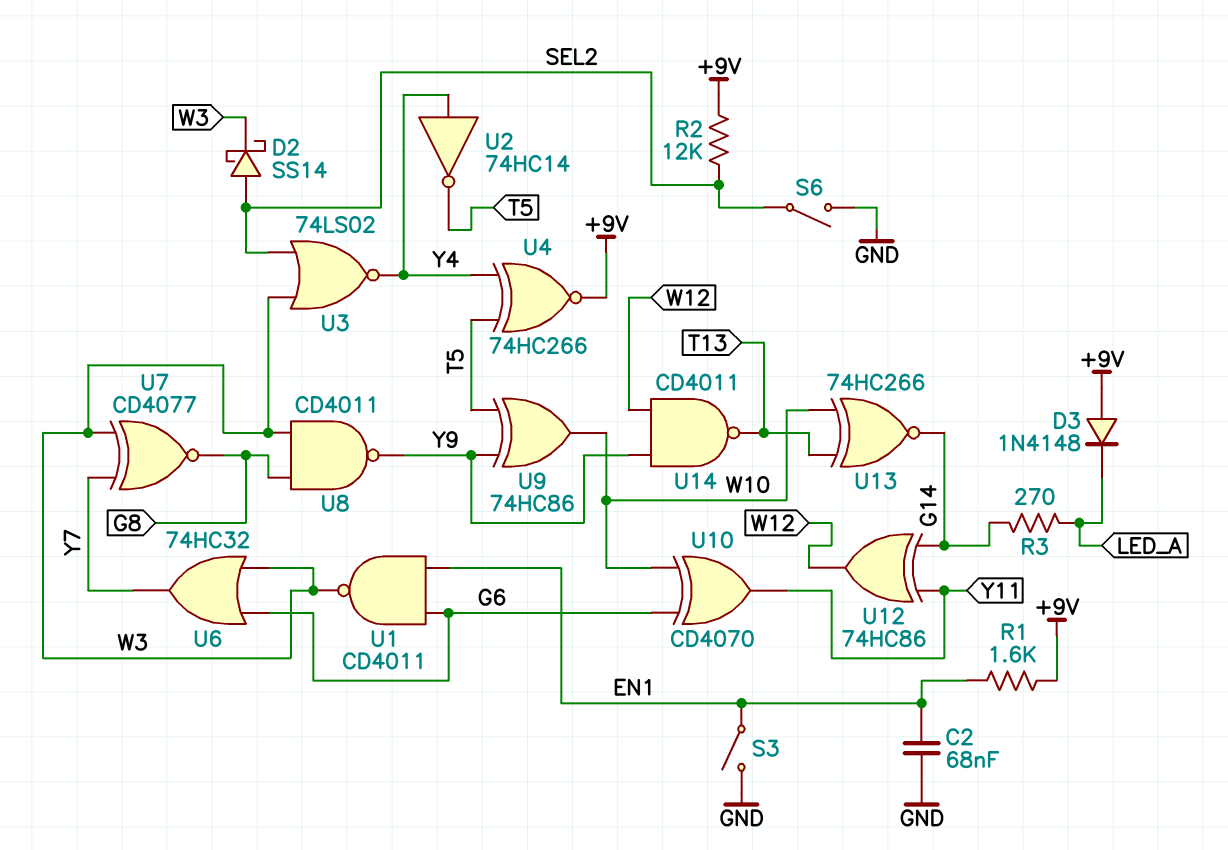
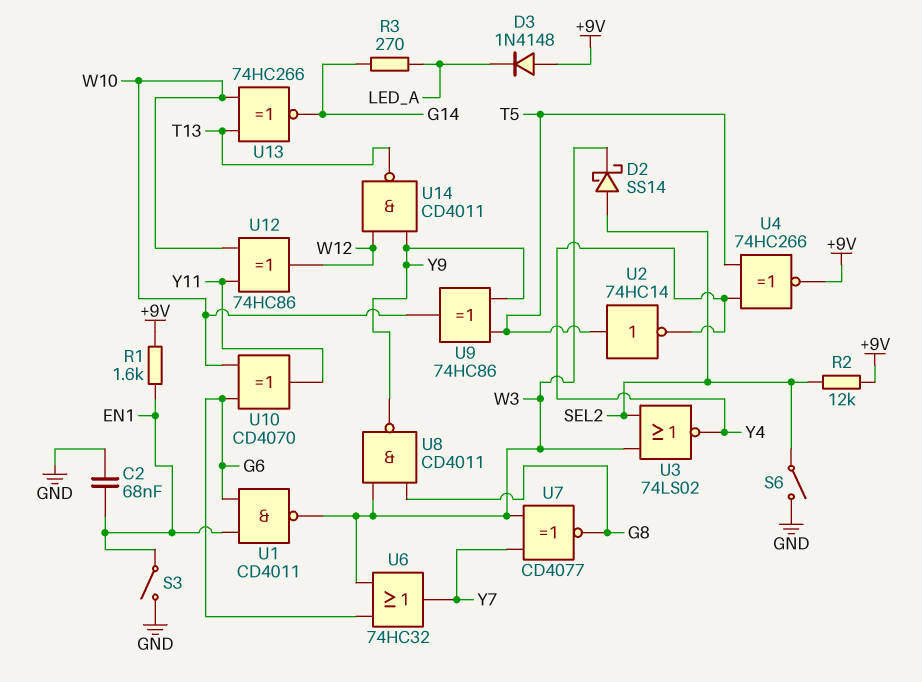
U2: NOT 74HC14 (in Y4, out T5) -> NOT 74HC14 (in T5, out Y4)
U12: XOR 74HC86 (in G14, in Y11, out W12) -> XOR 74HC86 (in W10, in Y11, out W12)

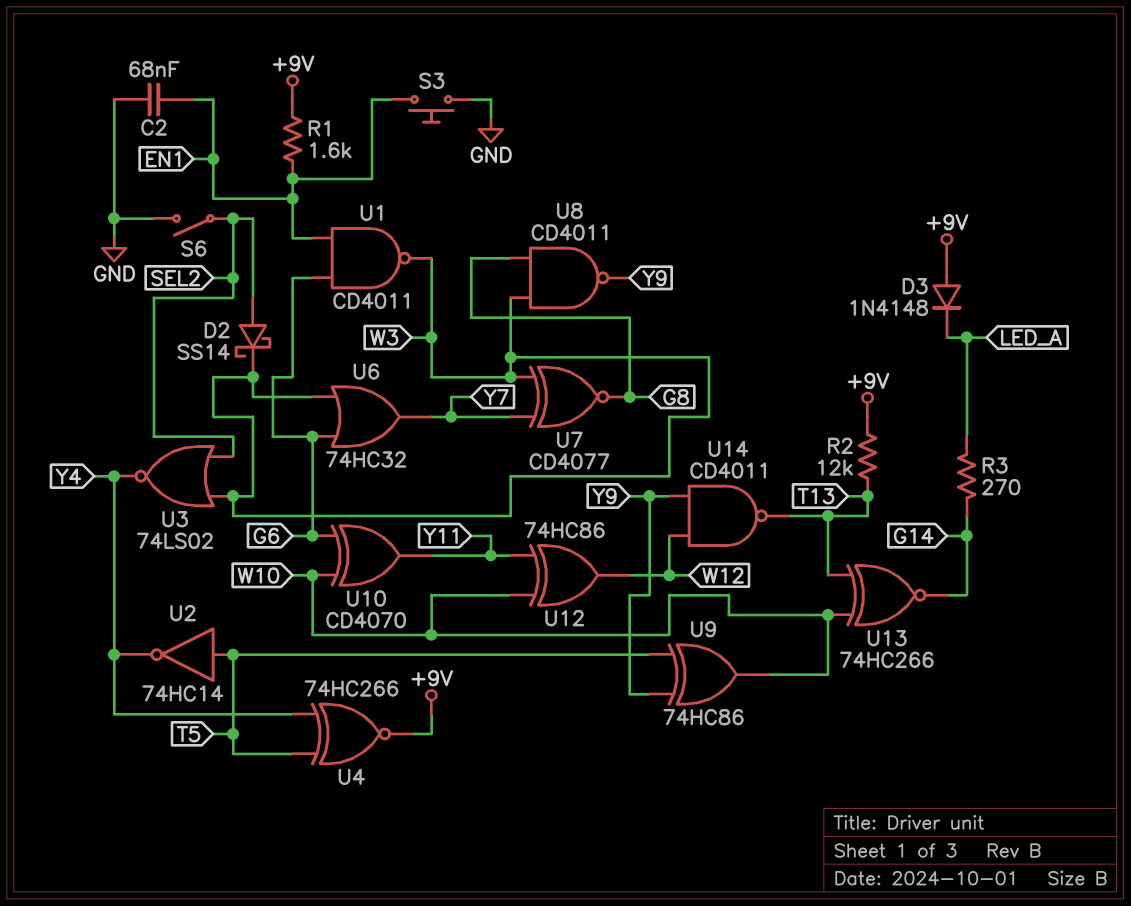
R2: 12k (+9V, SEL2) -> 12k (+9V, T13)
S3: switch (EN1, GND) -> button (EN1, GND)

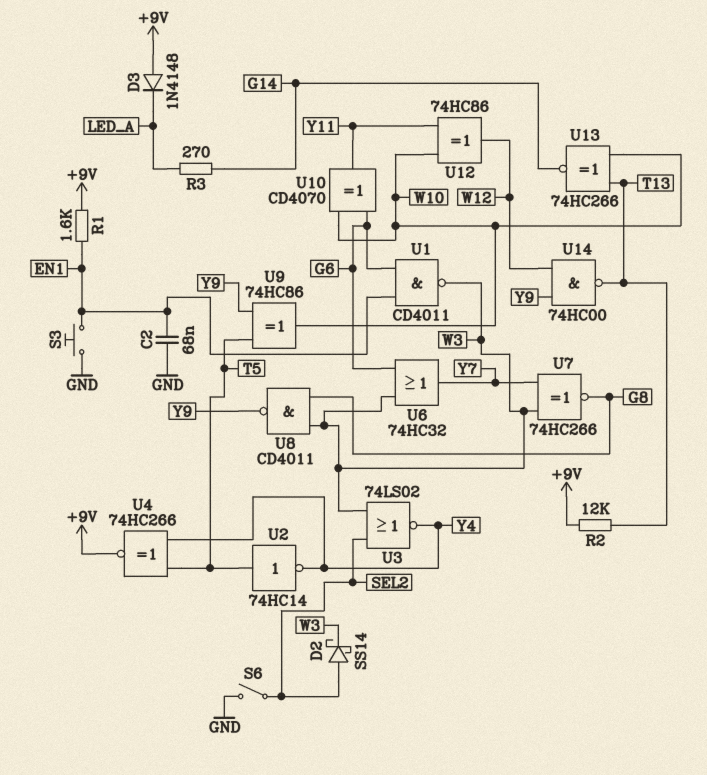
U7: XNOR CD4077 (in W3, in Y7, out G8) -> XNOR 74HC266 (in W3, in Y7, out G8)
U14: NAND CD4011 (in W12, in Y9, out T13) -> NAND 74HC00 (in W12, in Y9, out T13)

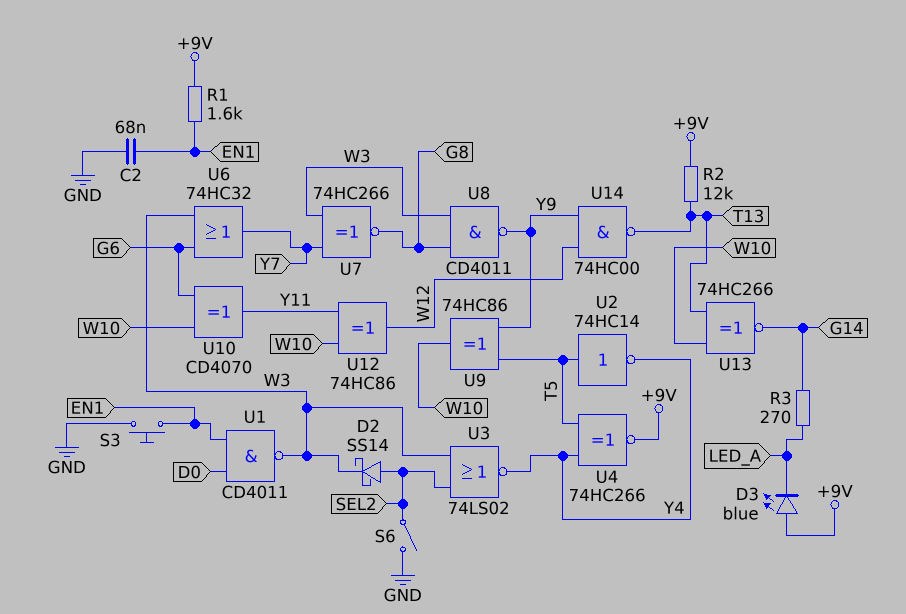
D3: diode 1N4148 (A +9V, K LED_A) -> LED blue (A +9V, K LED_A)
U1: NAND CD4011 (in EN1, in G6, out W3) -> NAND CD4011 (in D0, in EN1, out W3)

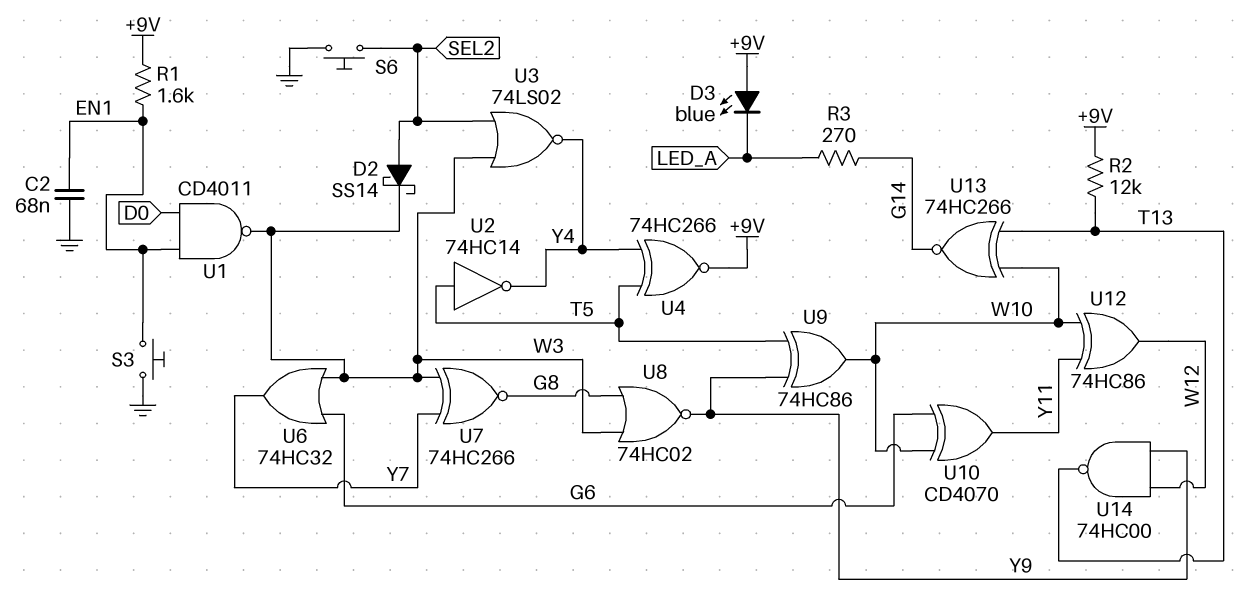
S6: switch (GND, SEL2) -> button (GND, SEL2)
U8: NAND CD4011 (in G8, in W3, out Y9) -> NOR 74HC02 (in G8, in W3, out Y9)

